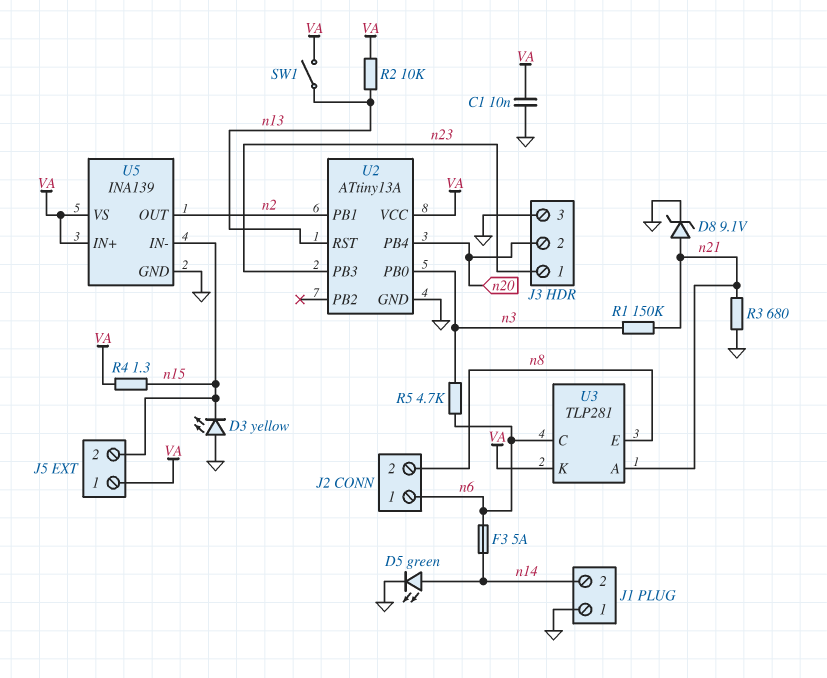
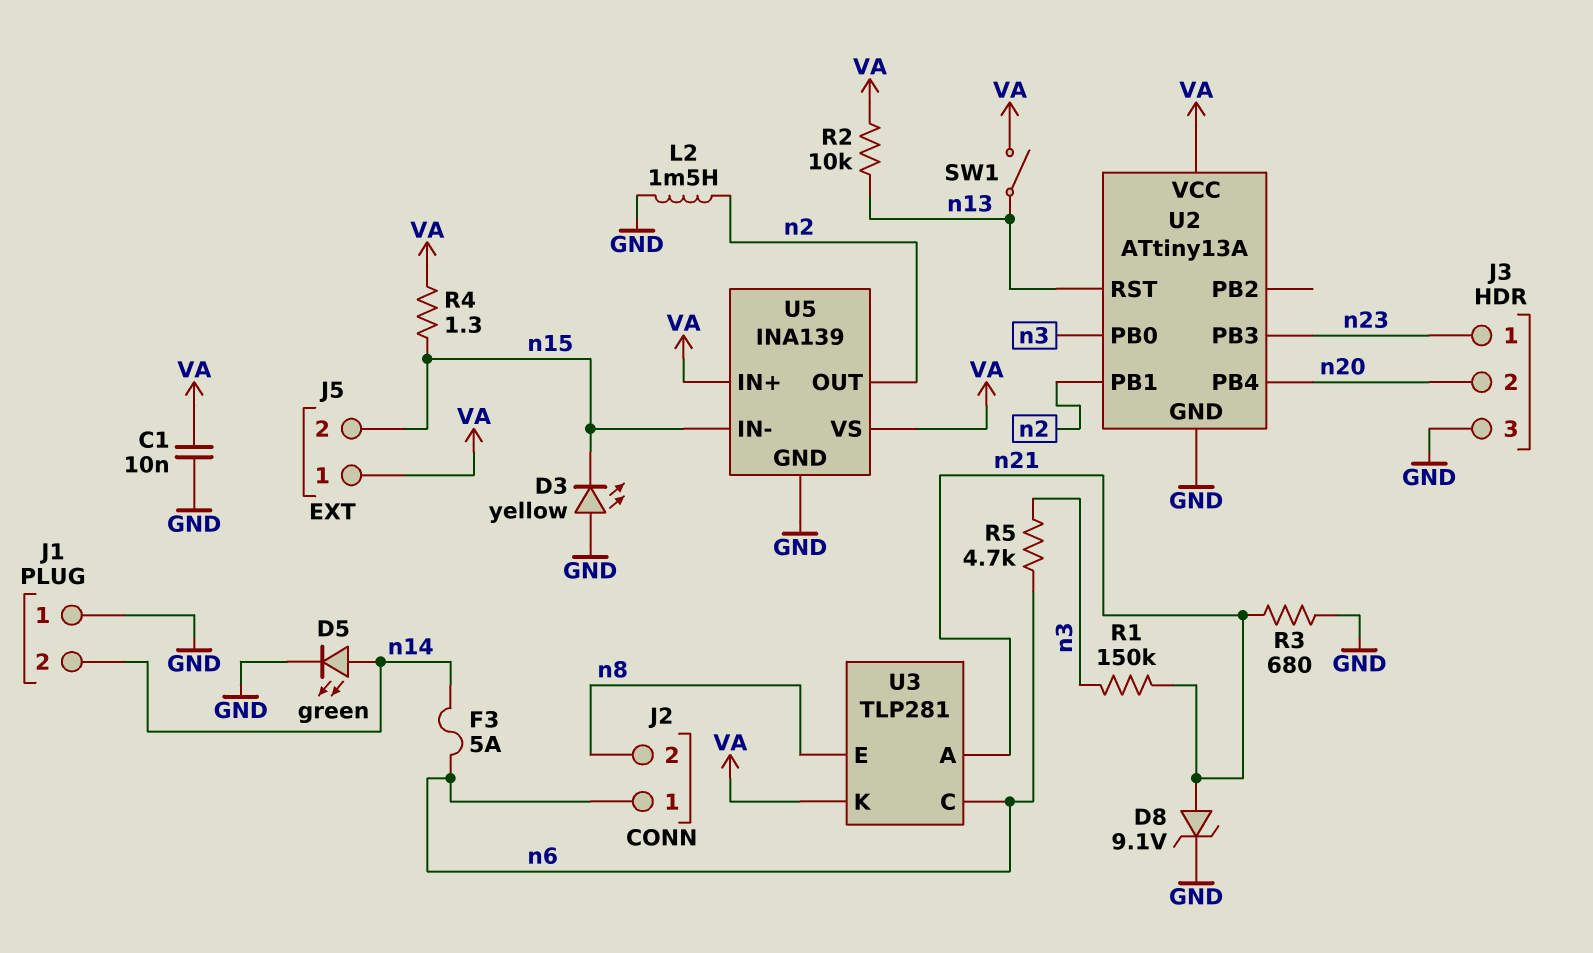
L2: none -> 1.5mH (GND, n2)

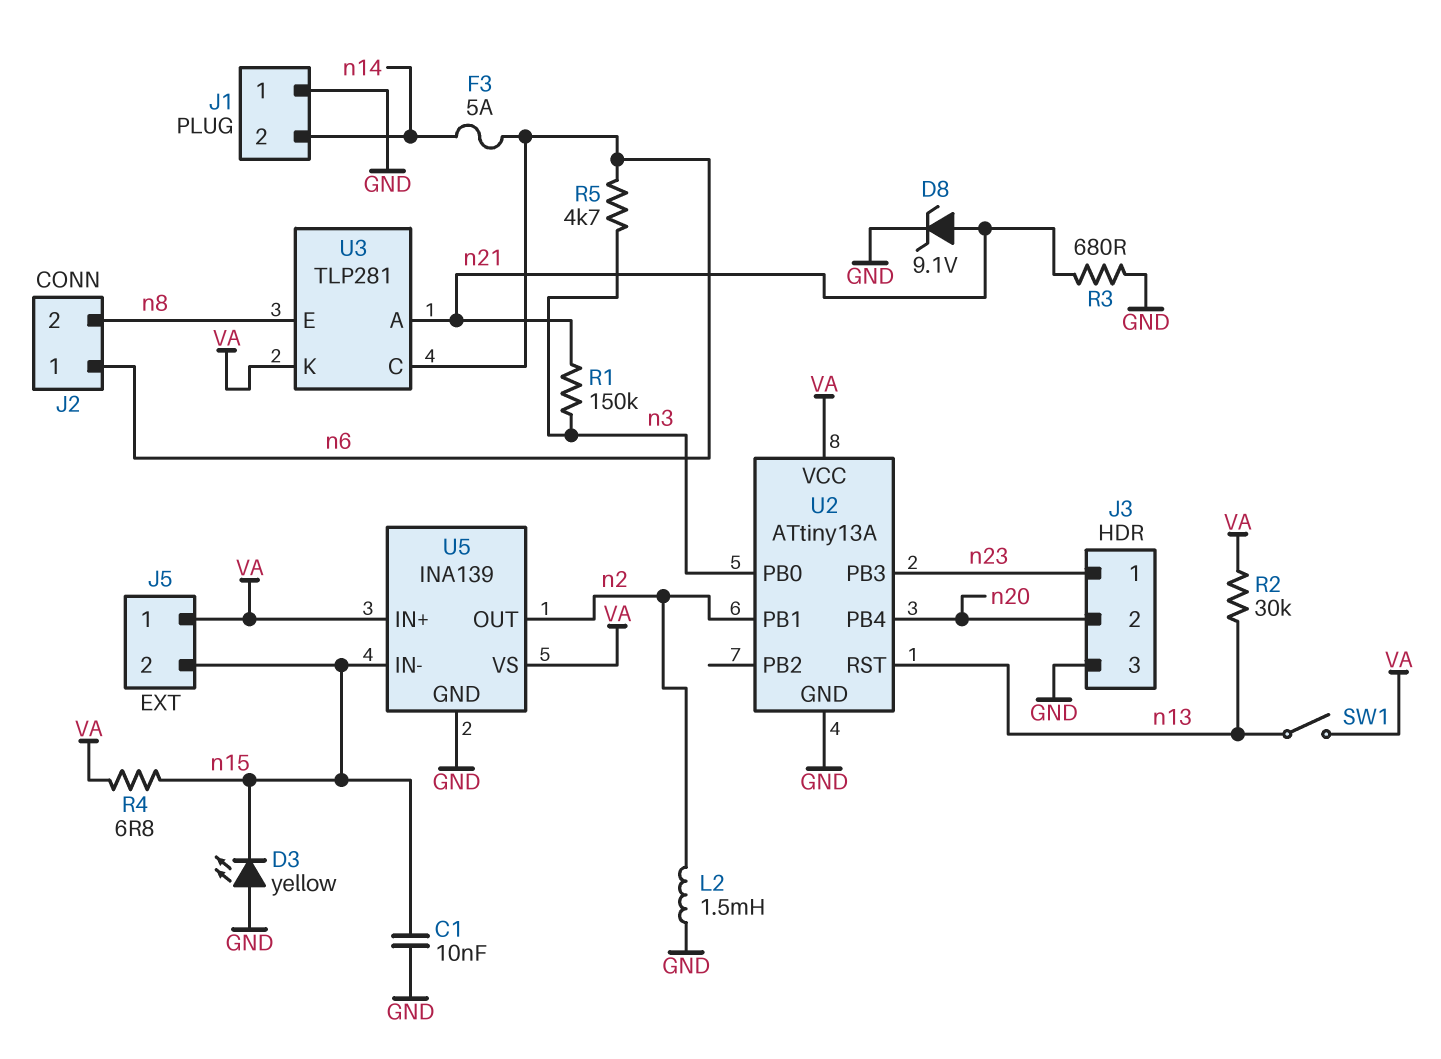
C1: 10nF (GND, VA) -> 10nF (GND, n15)
D5: LED green (A n14, K GND) -> none
R2: 10k (VA, n13) -> 30k (VA, n13)
R4: 1.3 (VA, n15) -> 6.8 (VA, n15)

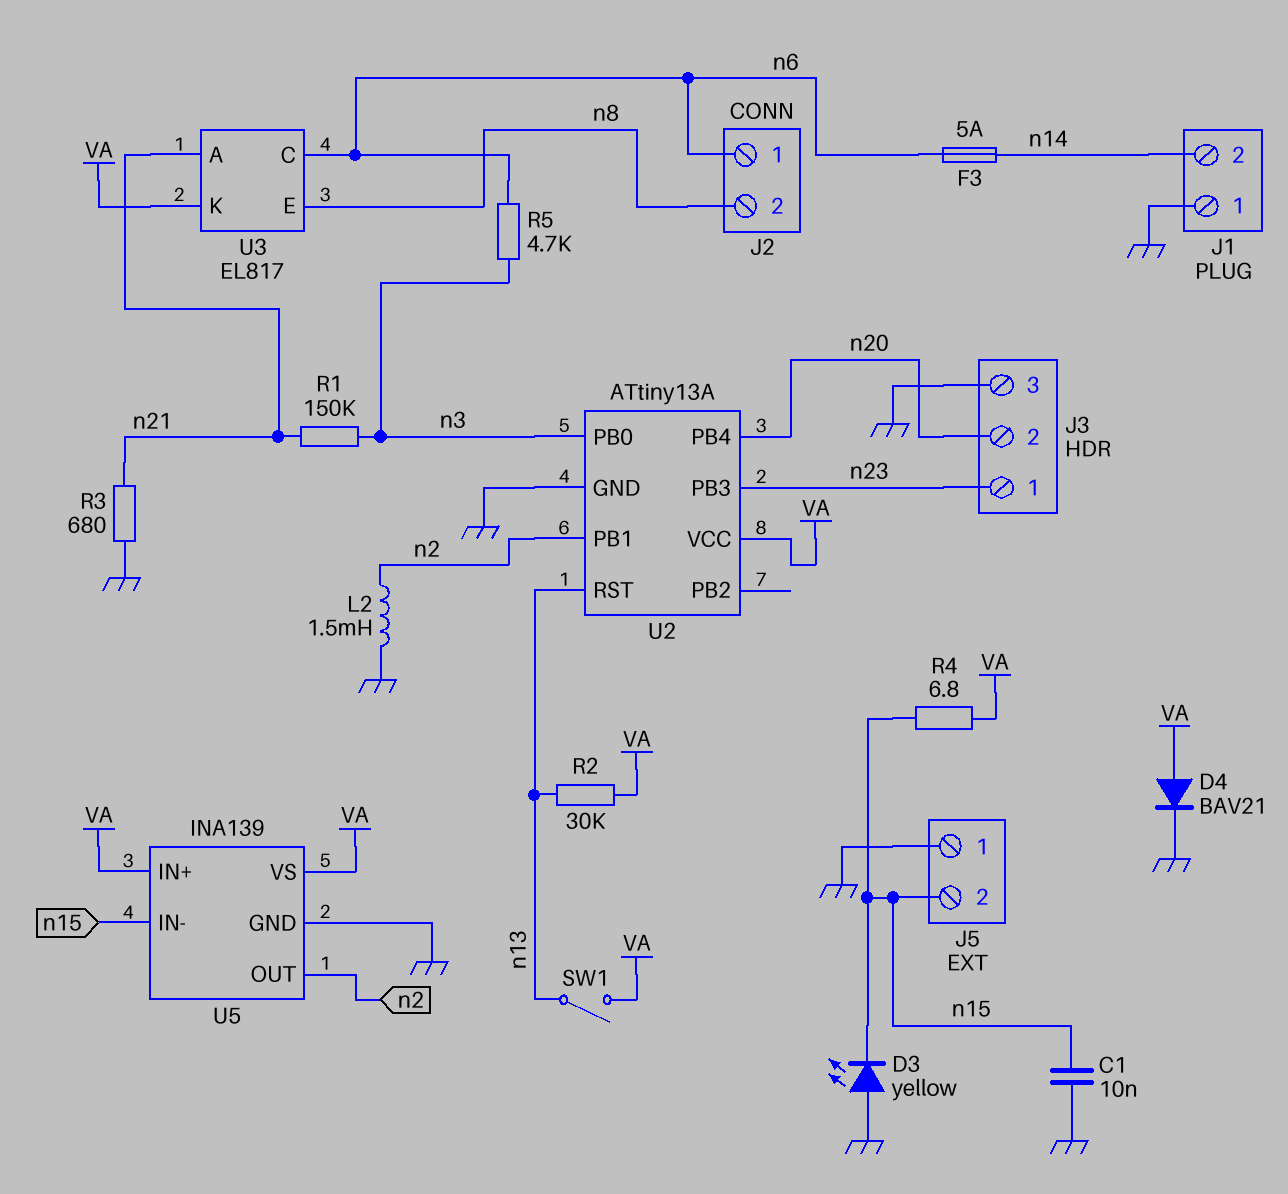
D4: none -> diode BAV21 (A VA, K GND)
D8: zener 9.1V (A n21, K GND) -> none
J5 pin 1: VA -> GND
U3: TLP281 -> EL817

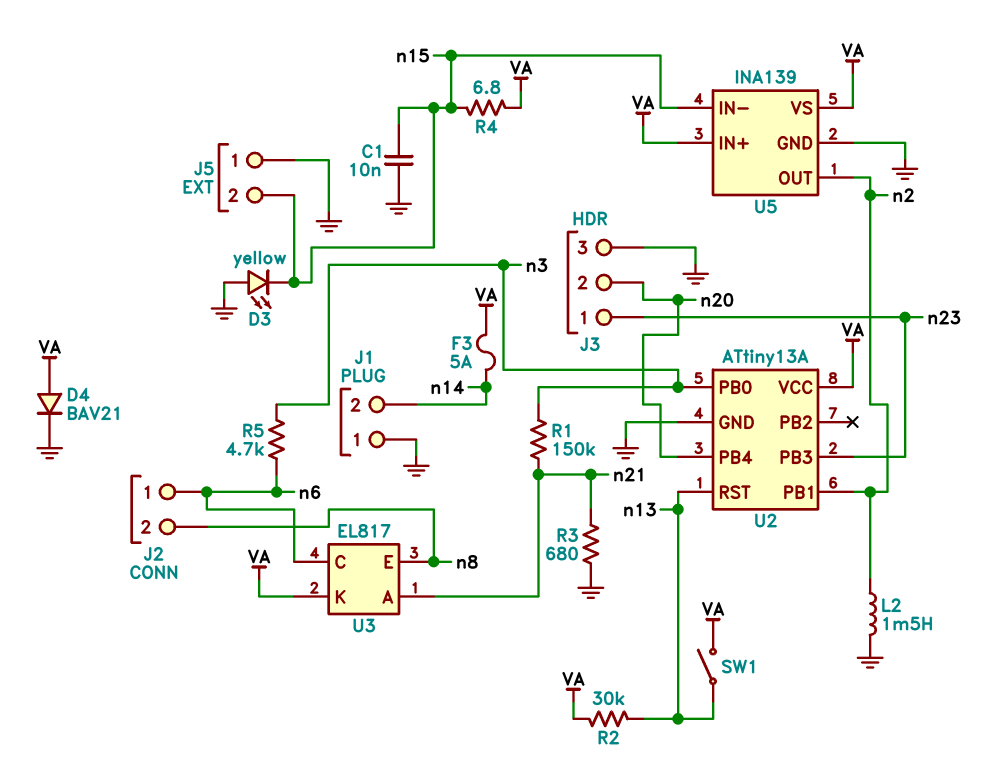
F3: 5A (n6, n14) -> 5A (VA, n14)

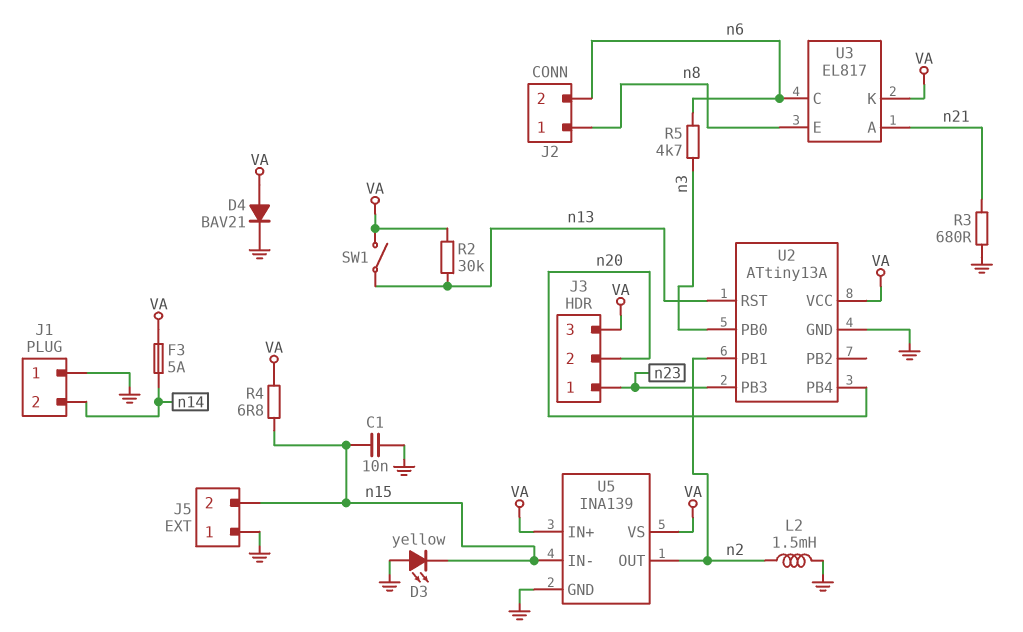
J2 pin 1: n6 -> n8
J2 pin 2: n8 -> n6
J3 pin 3: GND -> VA
R1: 150k (n3, n21) -> none

